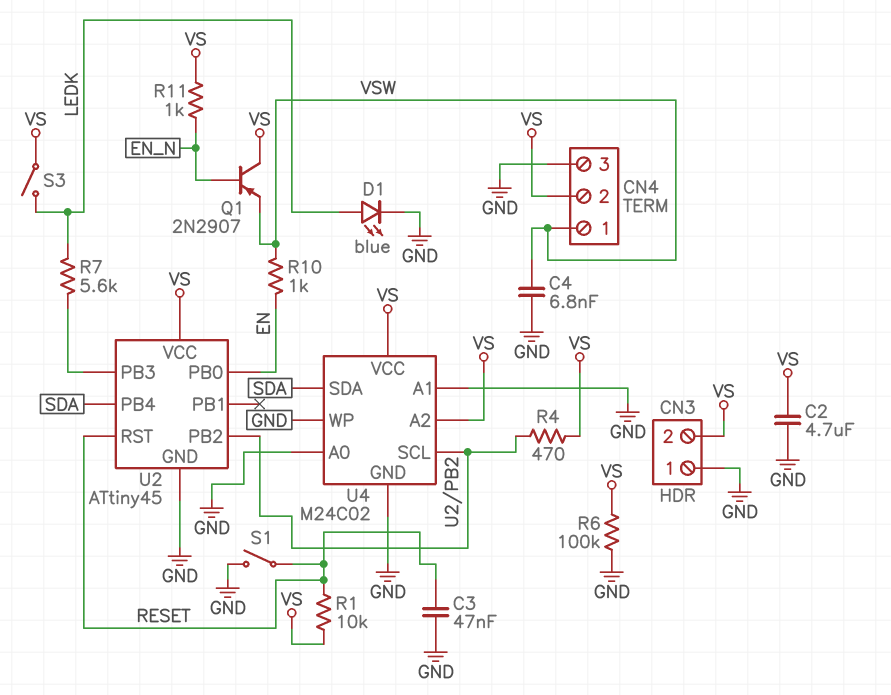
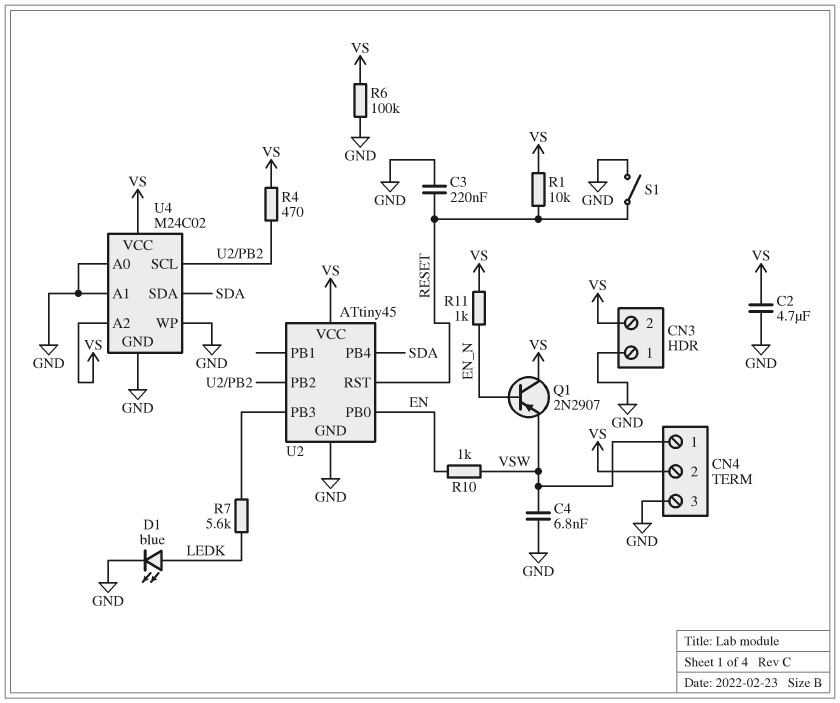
C3: 47nF (GND, RESET) -> 220nF (GND, RESET)
S3: switch (LEDK, VS) -> none

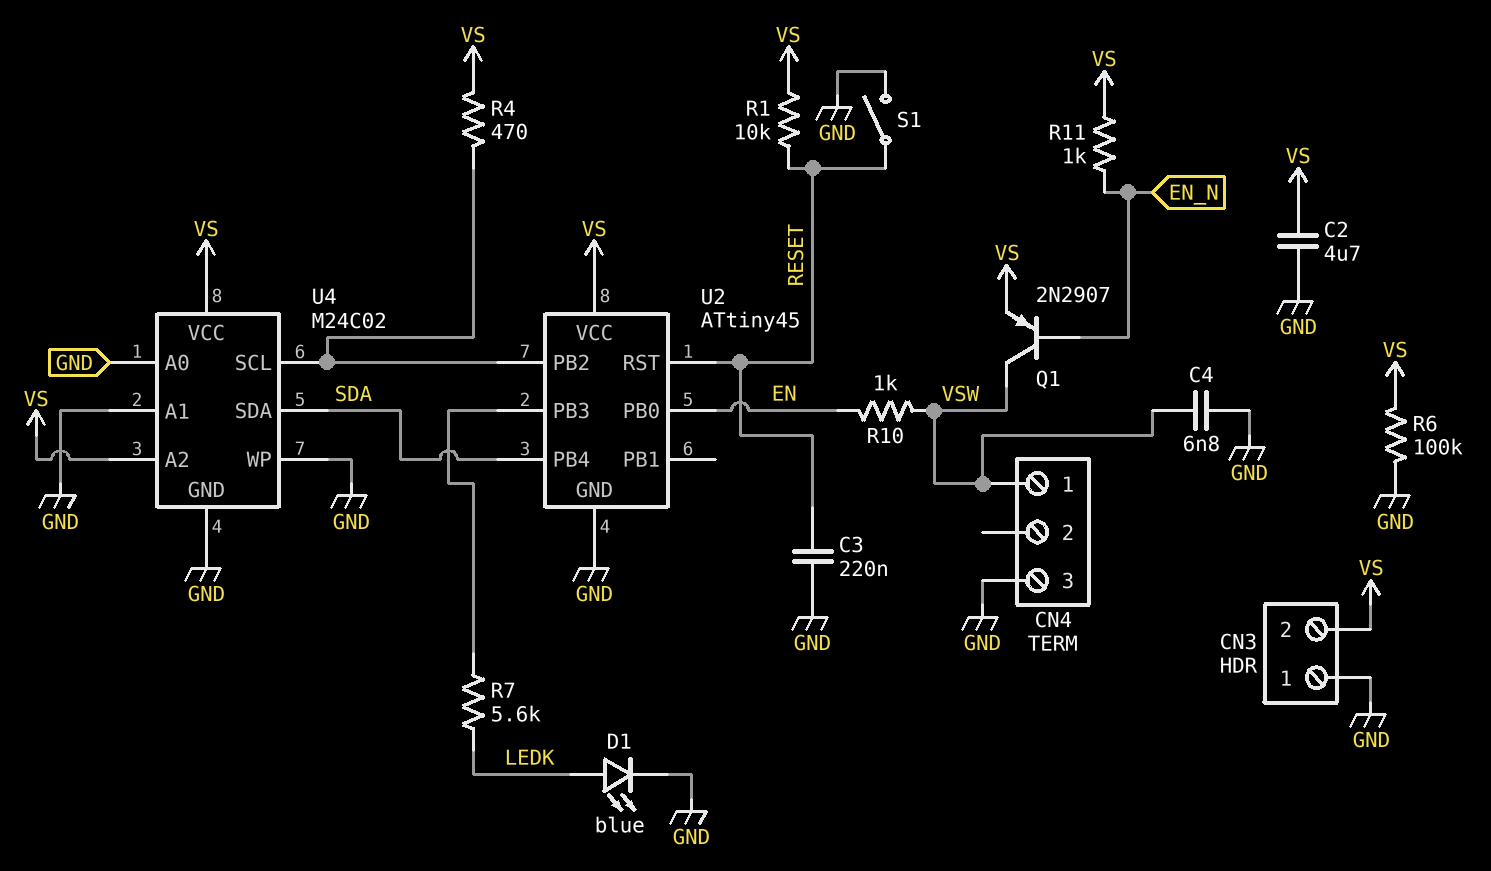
CN4 pin 2: VS -> none
Q1: PNP 2N2907 (B EN_N, C VS, E VSW) -> PNP 2N2907 (B EN_N, C VSW, E VS)

